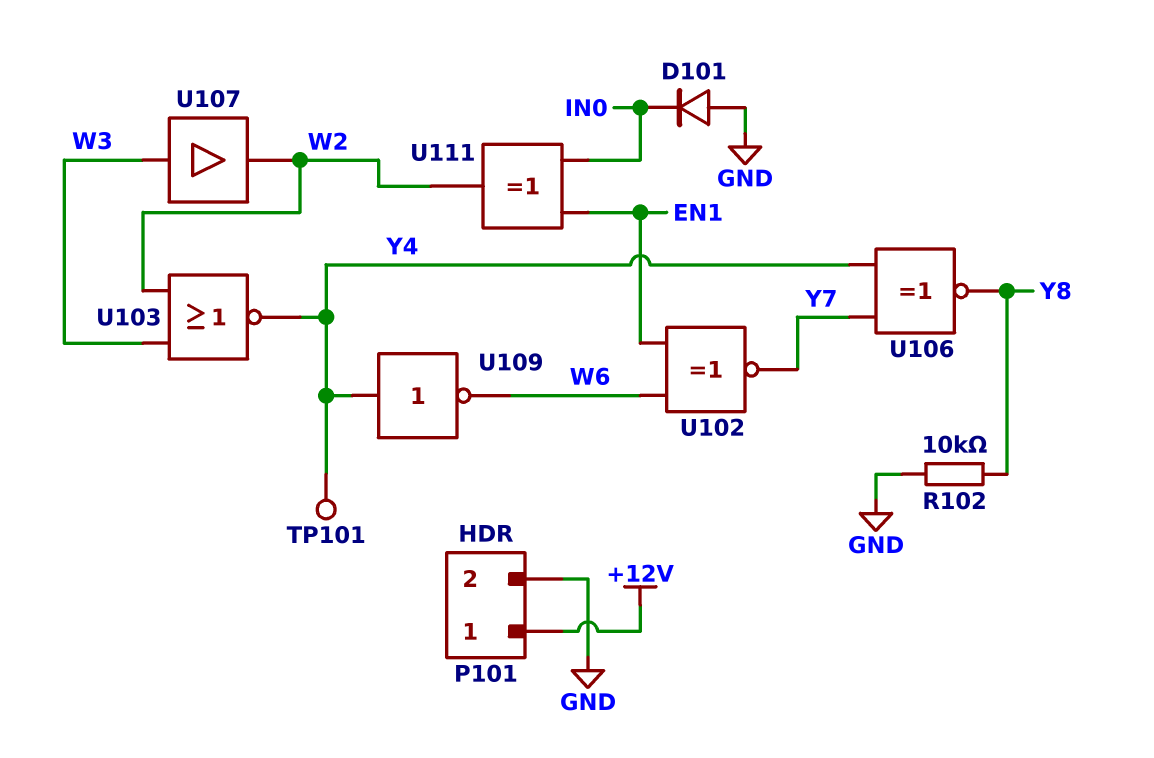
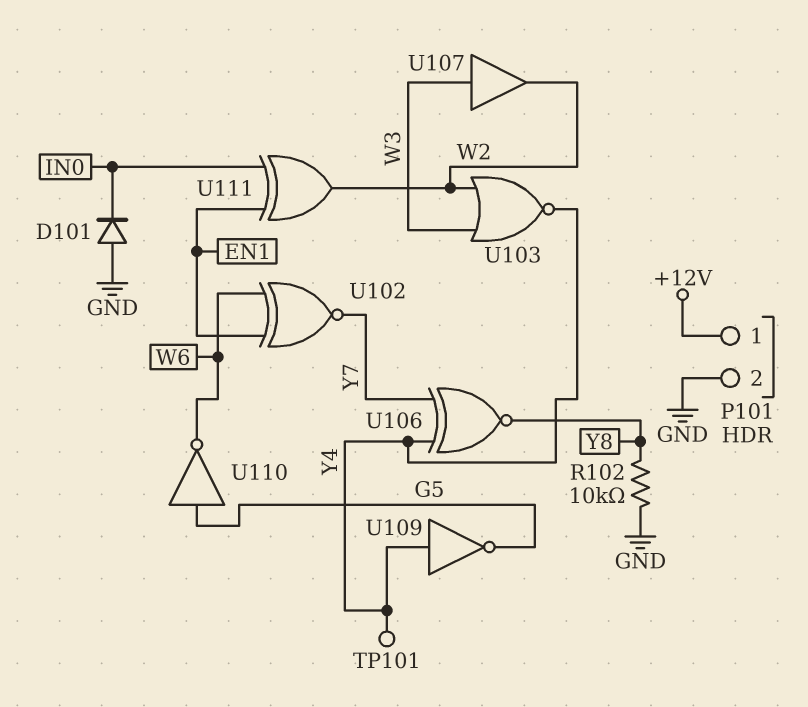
U109: NOT (in Y4, out W6) -> NOT (in Y4, out G5)
U110: none -> NOT (in G5, out W6)

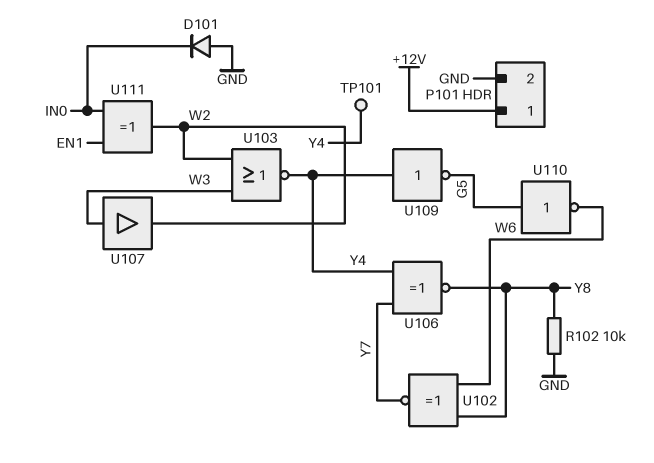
U102: XNOR (in EN1, in W6, out Y7) -> XNOR (in W6, in Y8, out Y7)

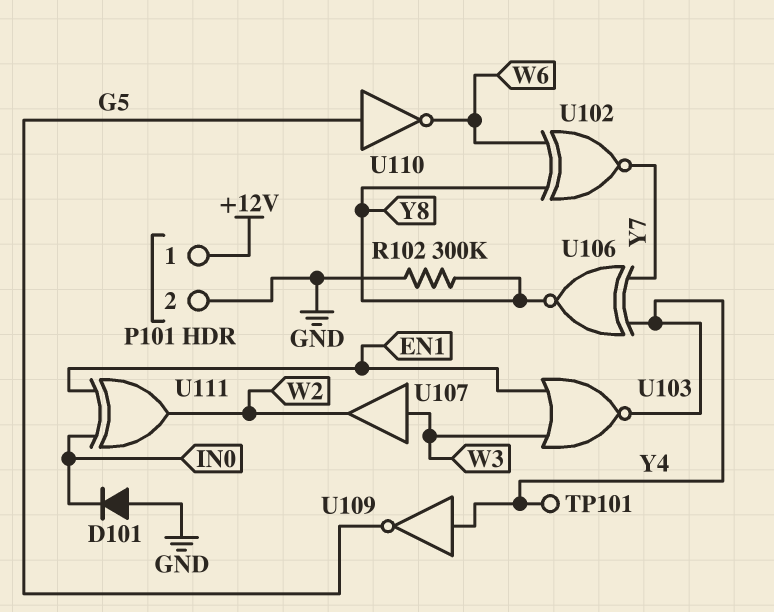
R102: 10k (GND, Y8) -> 300k (GND, Y8)
U103: NOR (in W2, in W3, out Y4) -> NOR (in EN1, in W3, out Y4)

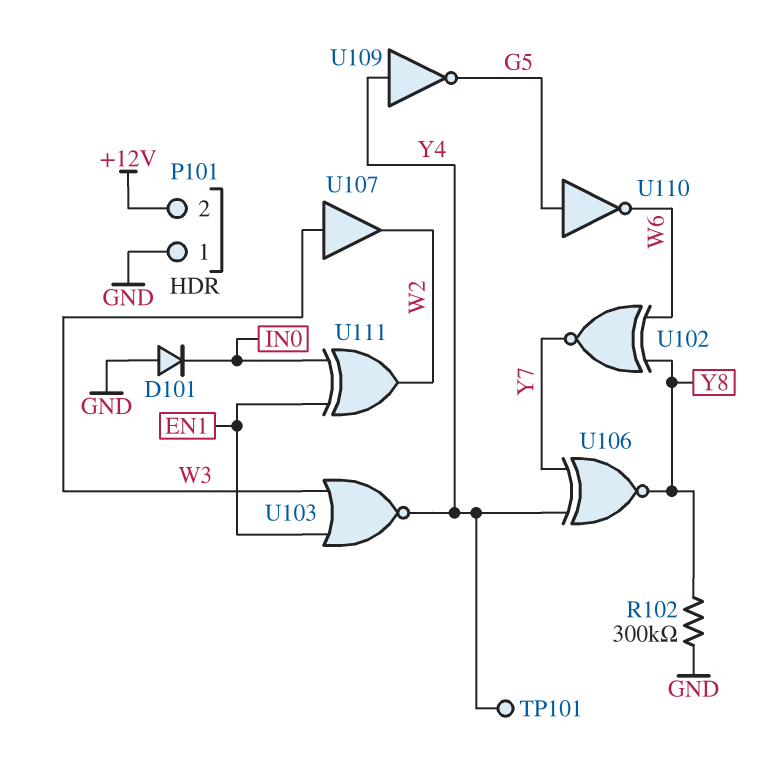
P101 pin 1: +12V -> GND
P101 pin 2: GND -> +12V

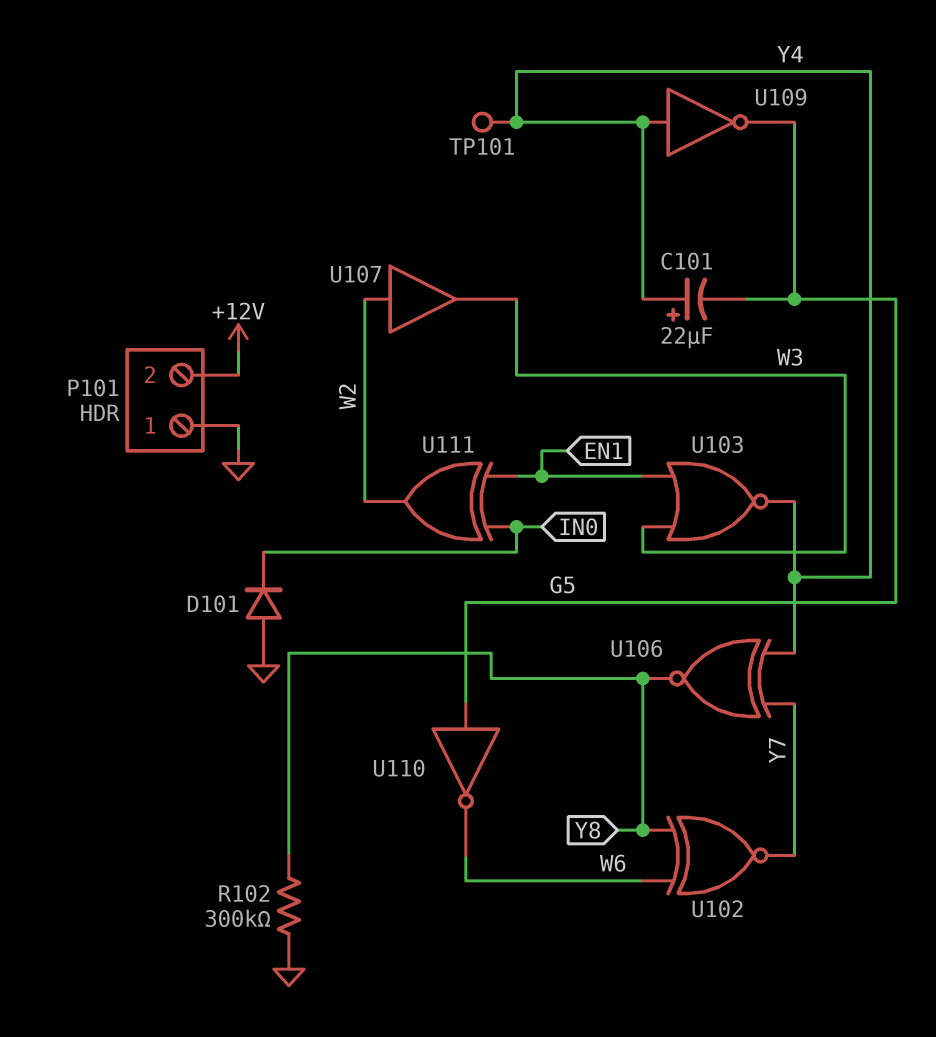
C101: none -> 22uF (plus Y4, minus G5)
U107: buffer (in W3, out W2) -> buffer (in W2, out W3)

